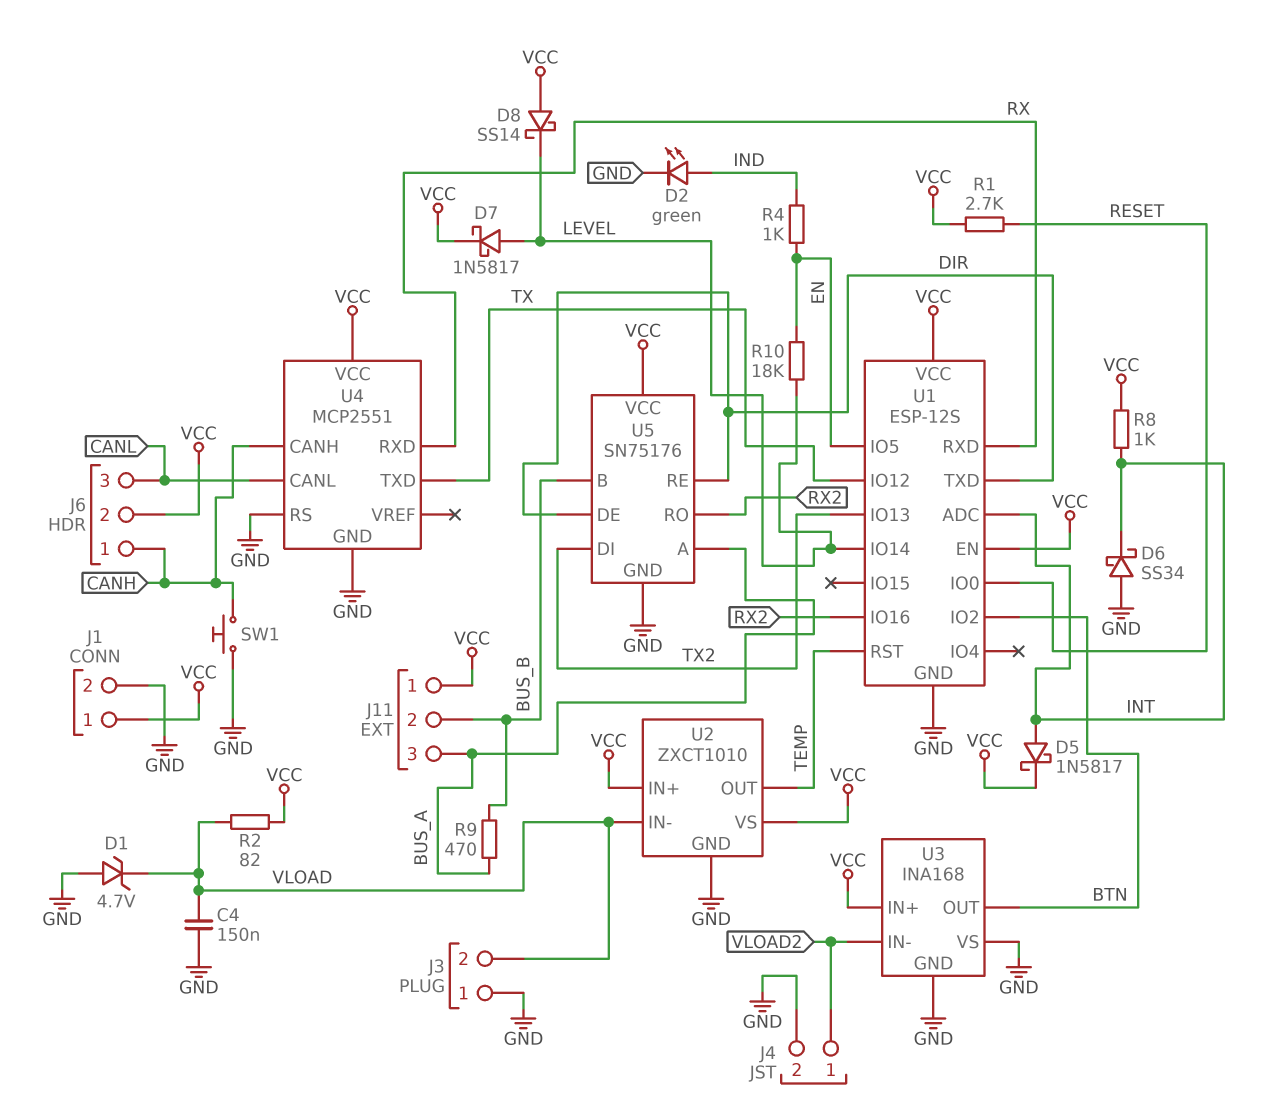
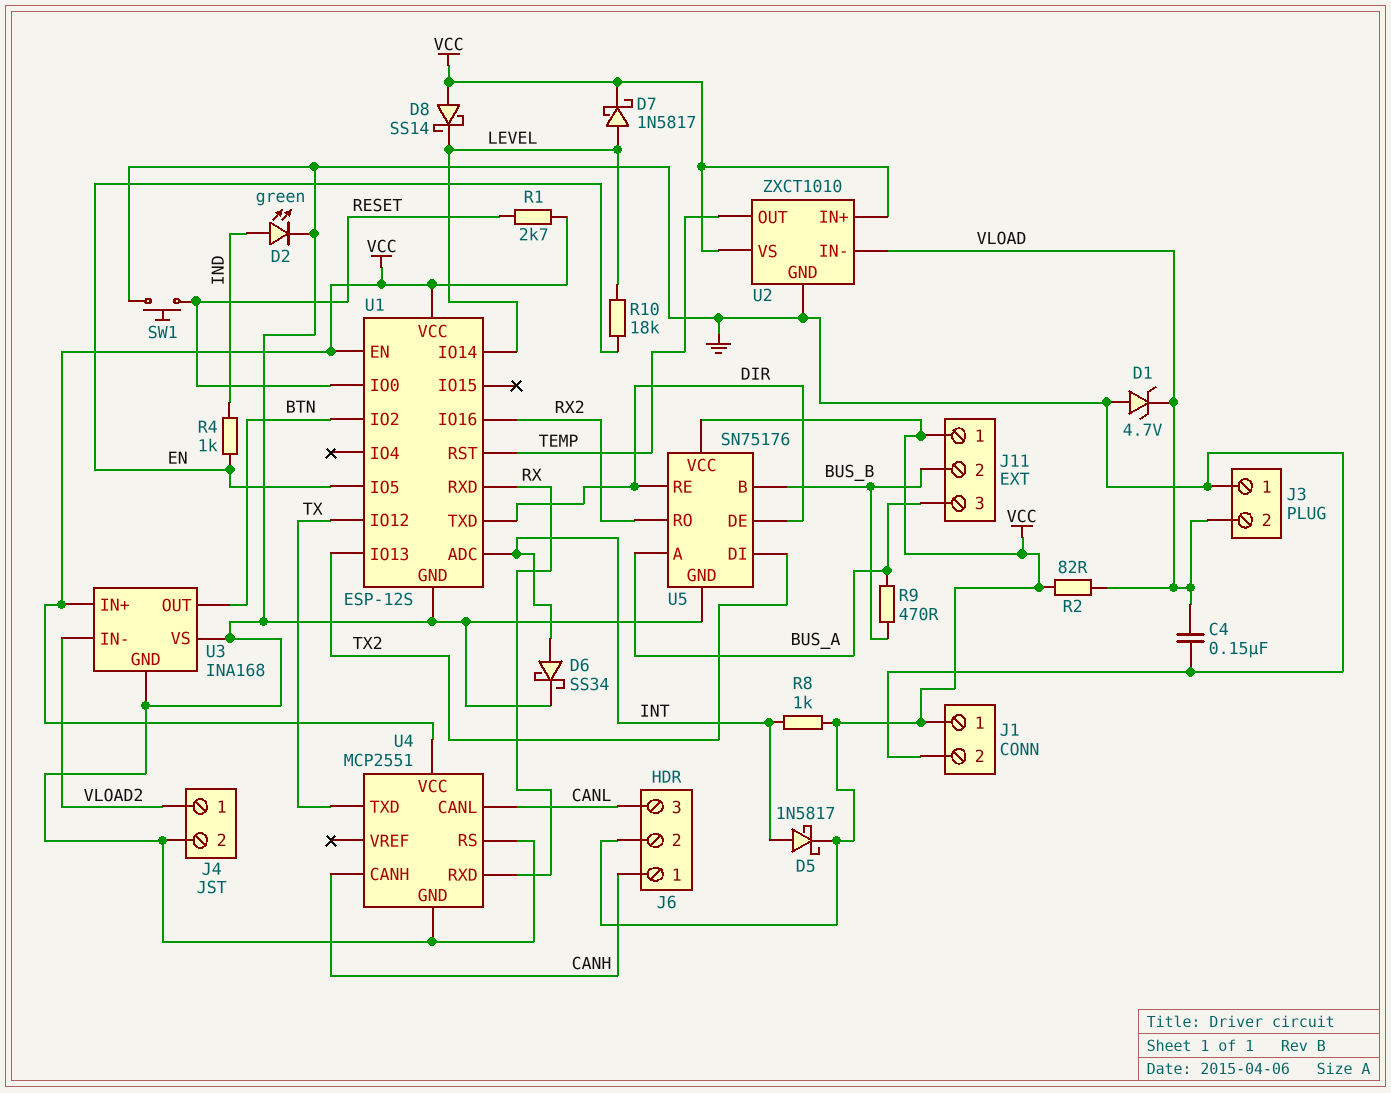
D6: schottky SS34 (A GND, K INT) -> schottky SS34 (A INT, K GND)
SW1: button (CANH, GND) -> button (GND, RESET)

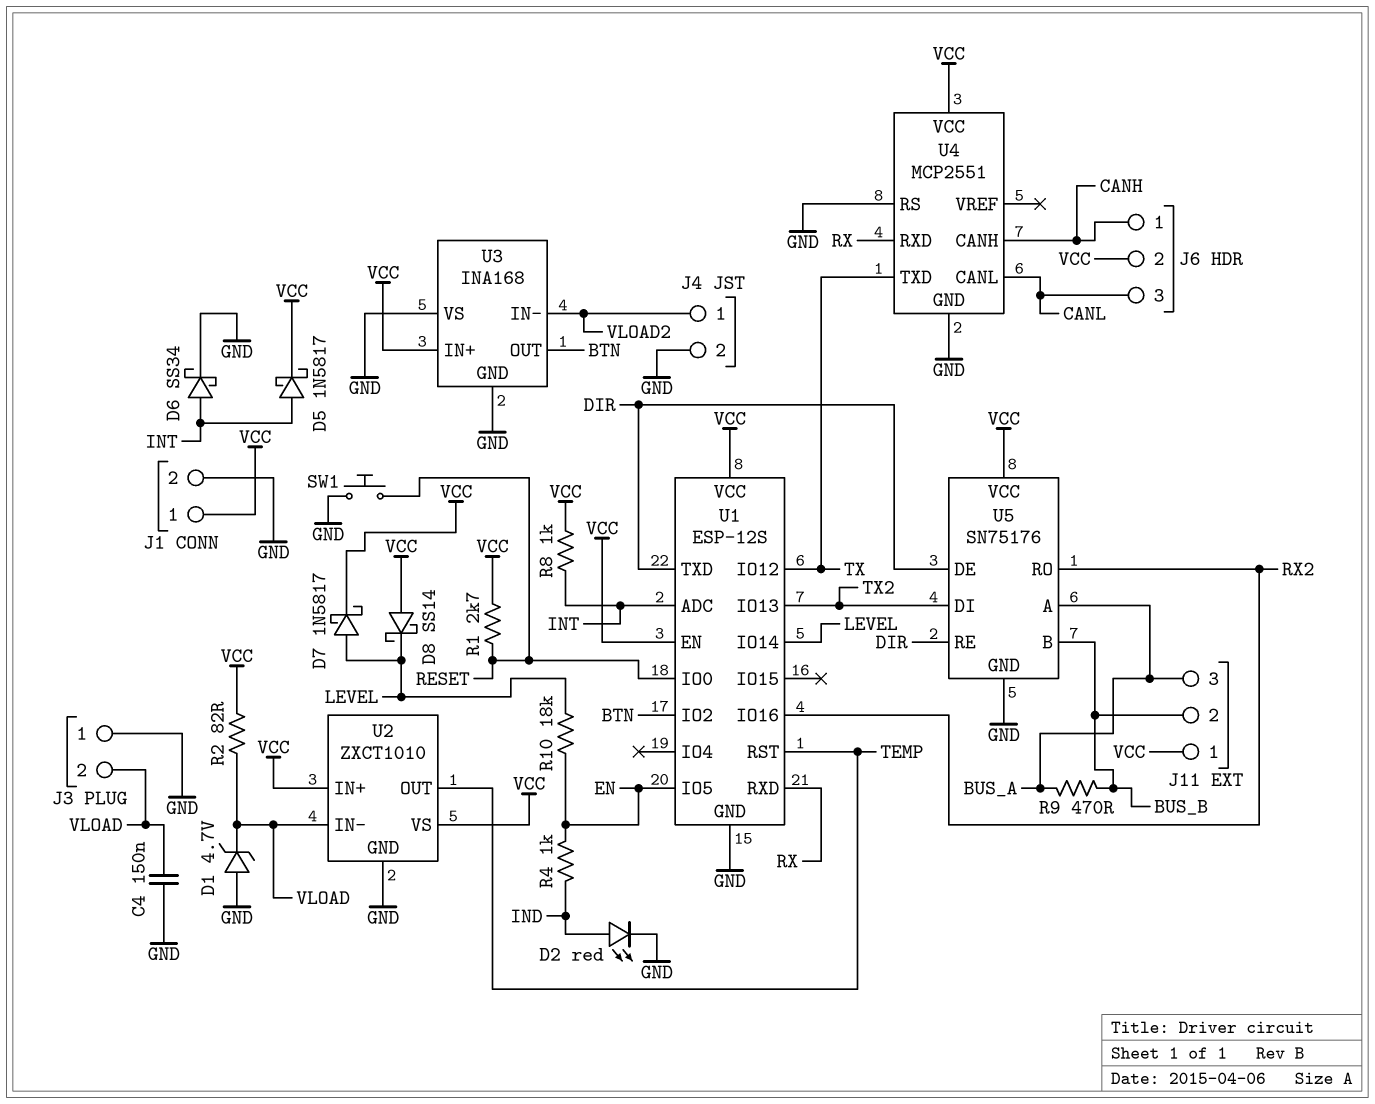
D2: LED green (A IND, K GND) -> LED red (A IND, K GND)

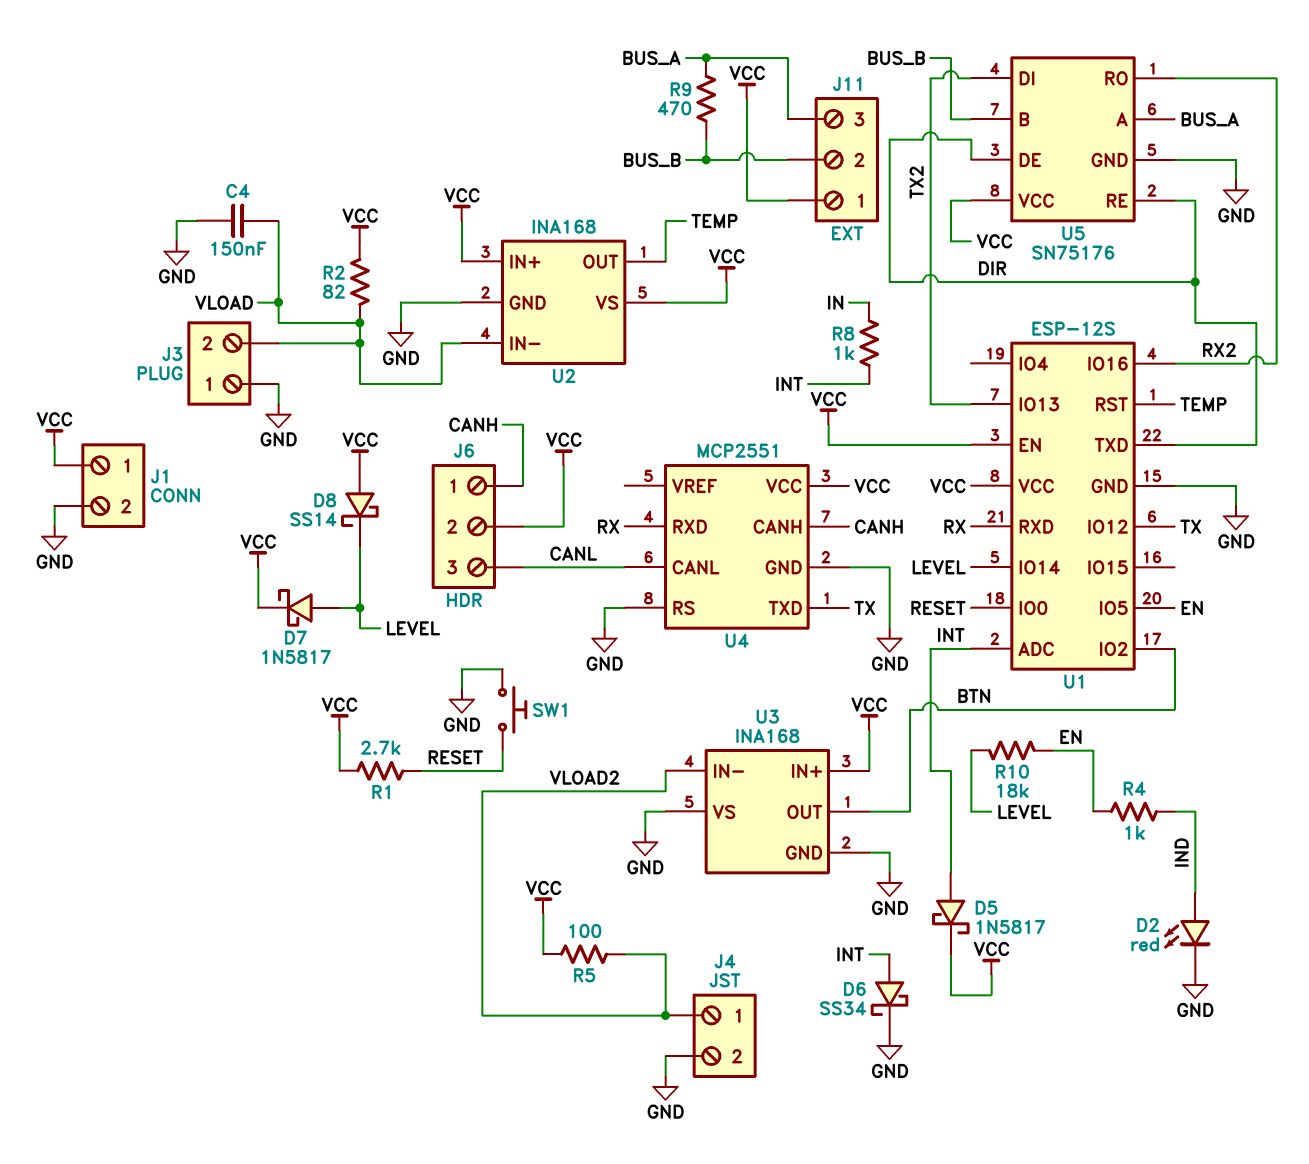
D1: zener 4.7V (A GND, K VLOAD) -> none
R5: none -> 100 (VCC, VLOAD2)
R8: 1k (INT, VCC) -> 1k (IN, INT)
U2: ZXCT1010 -> INA168

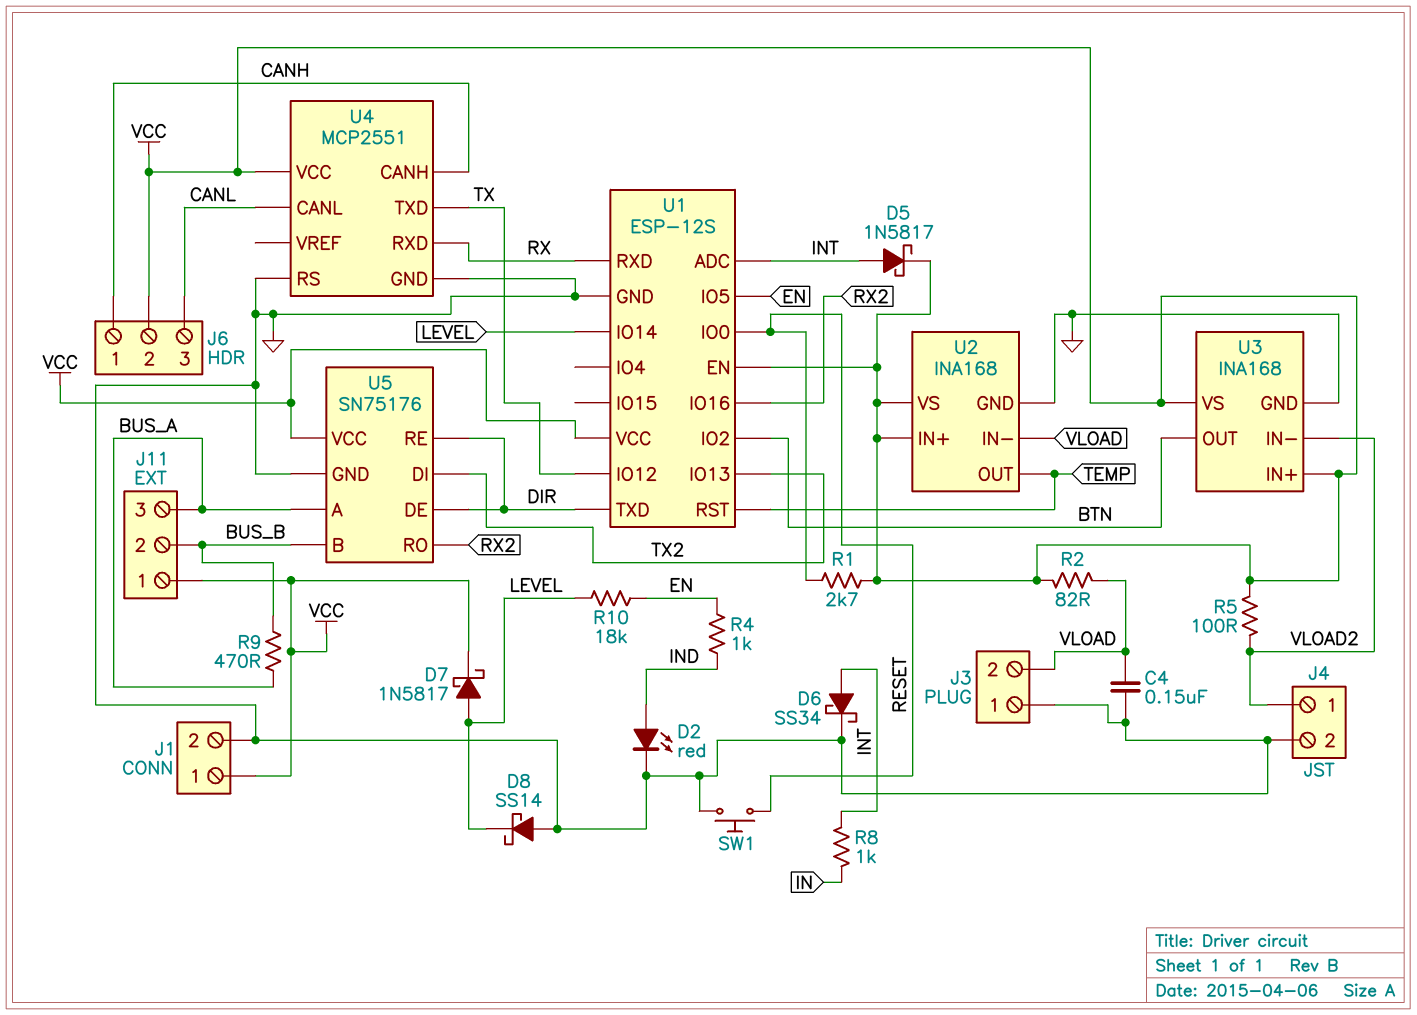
D8: schottky SS14 (A VCC, K LEVEL) -> schottky SS14 (A GND, K LEVEL)
U3 pin VS: GND -> VCC

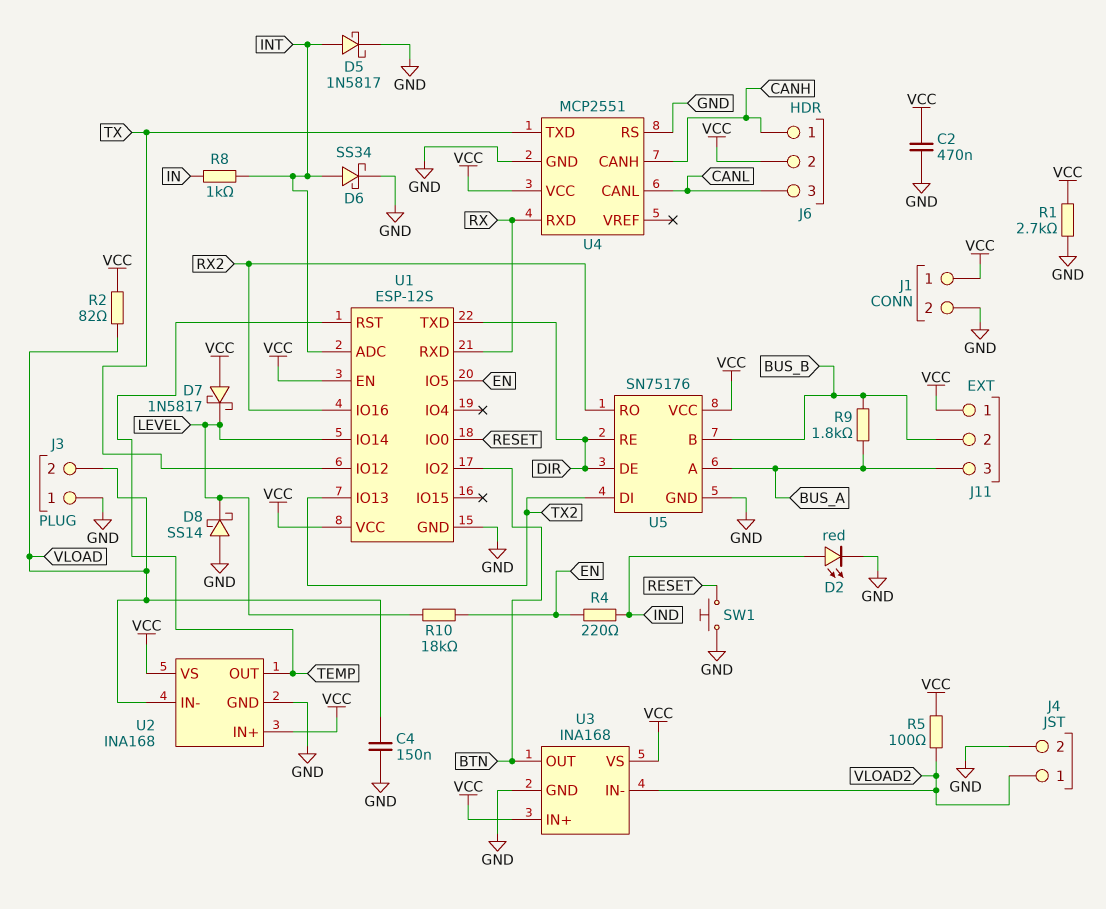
C2: none -> 470nF (GND, VCC)
D5: schottky 1N5817 (A INT, K VCC) -> schottky 1N5817 (A INT, K GND)
D7: schottky 1N5817 (A LEVEL, K VCC) -> schottky 1N5817 (A VCC, K LEVEL)
R1: 2.7k (RESET, VCC) -> 2.7k (GND, VCC)
R4: 1k (EN, IND) -> 220 (EN, IND)
R9: 470 (BUS_A, BUS_B) -> 1.8k (BUS_A, BUS_B)

